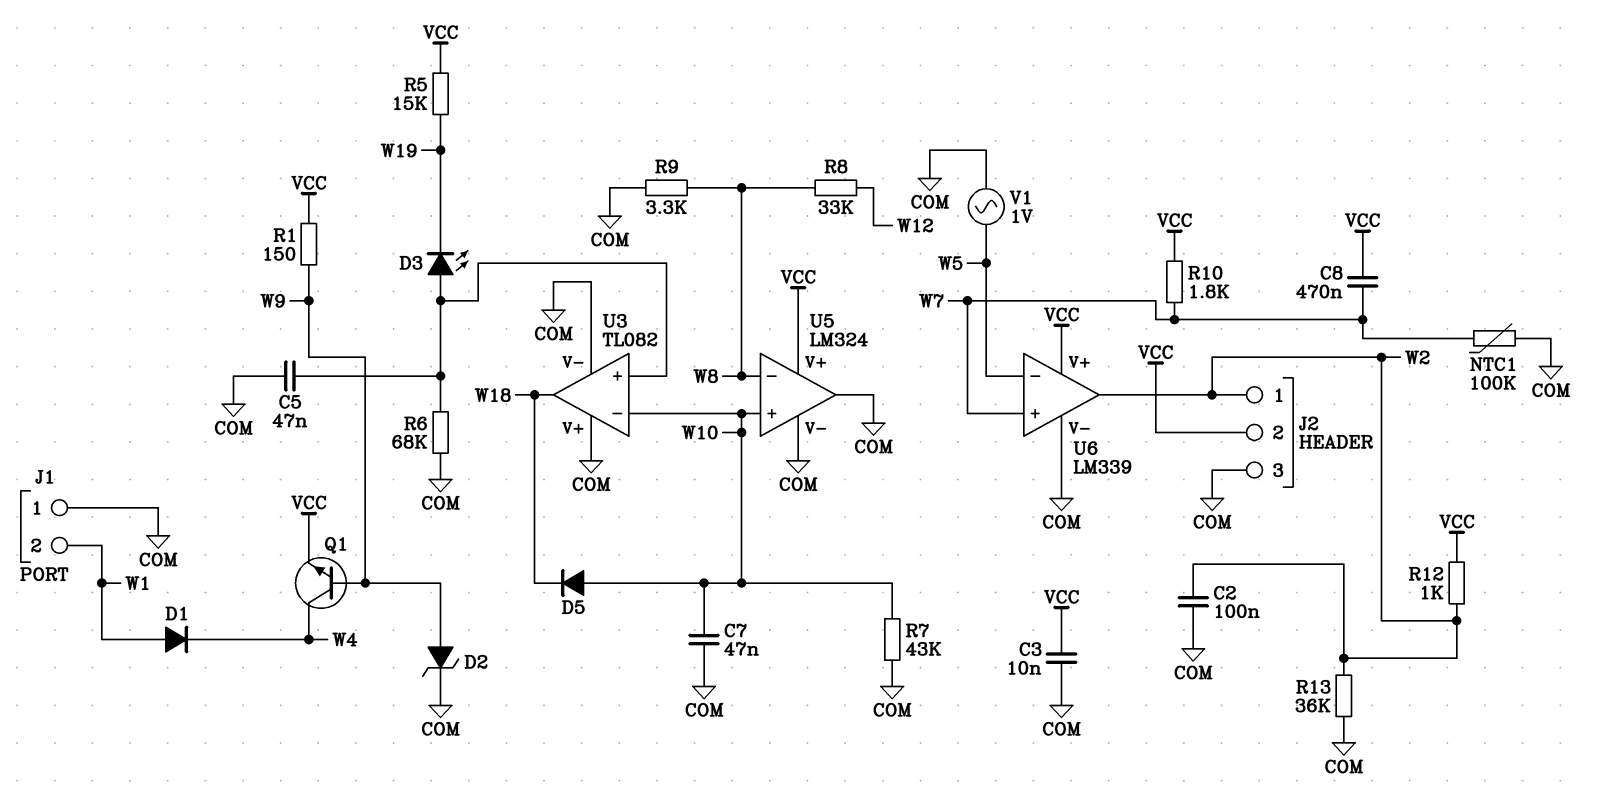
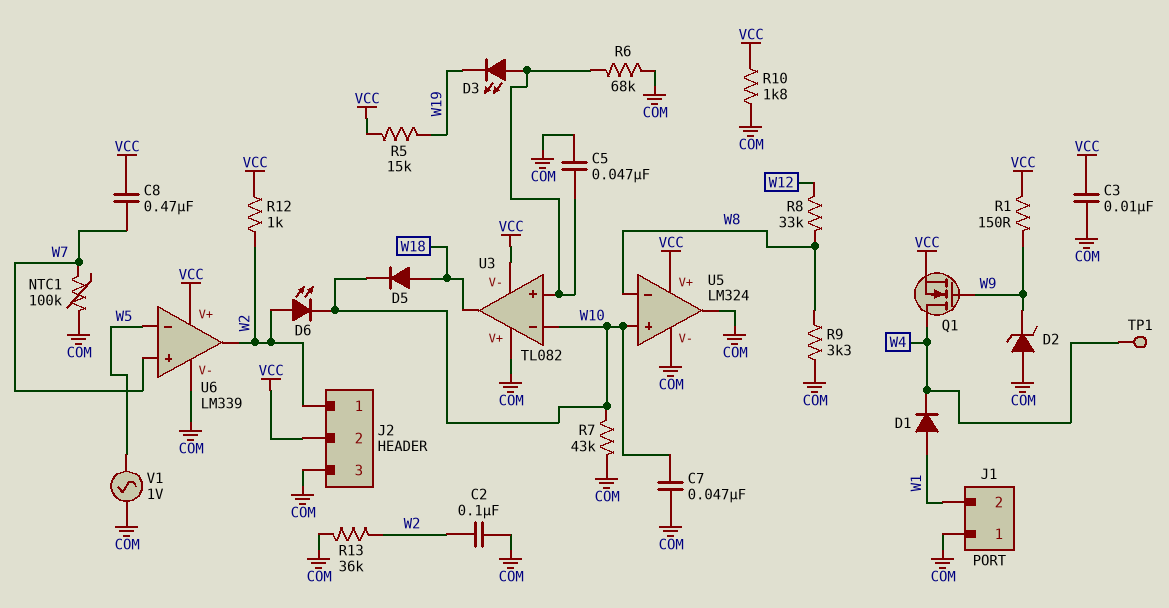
D2: zener (A W9, K COM) -> zener (A COM, K W9)
D5: diode (A W10, K W18) -> diode (A W18, K W10)
D6: none -> LED (A W2, K W10)
Q1: NPN (B W9, C W4, E VCC) -> NMOS (G W9, D W4, S VCC)
R10: 1.8k (VCC, W7) -> 1.8k (COM, VCC)
TP1: none -> test point (W4)
U3 pin V-: COM -> VCC

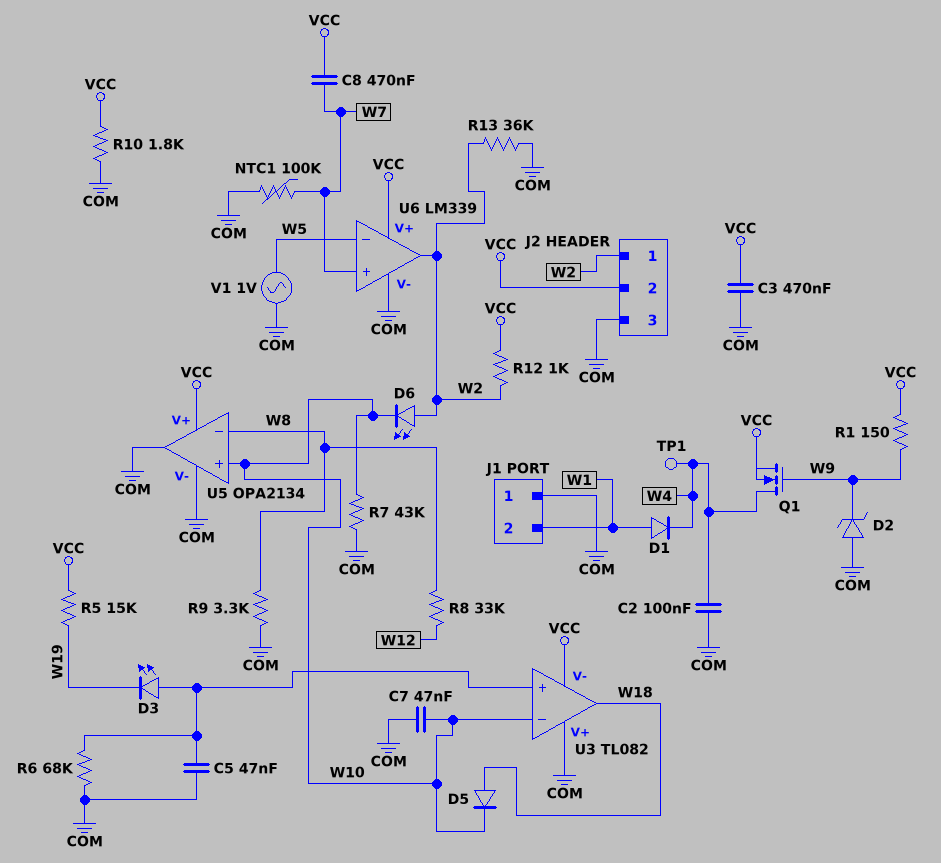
C2: 100nF (COM, W2) -> 100nF (COM, W4)
C3: 10nF (COM, VCC) -> 470nF (COM, VCC)
U5: LM324 -> OPA2134

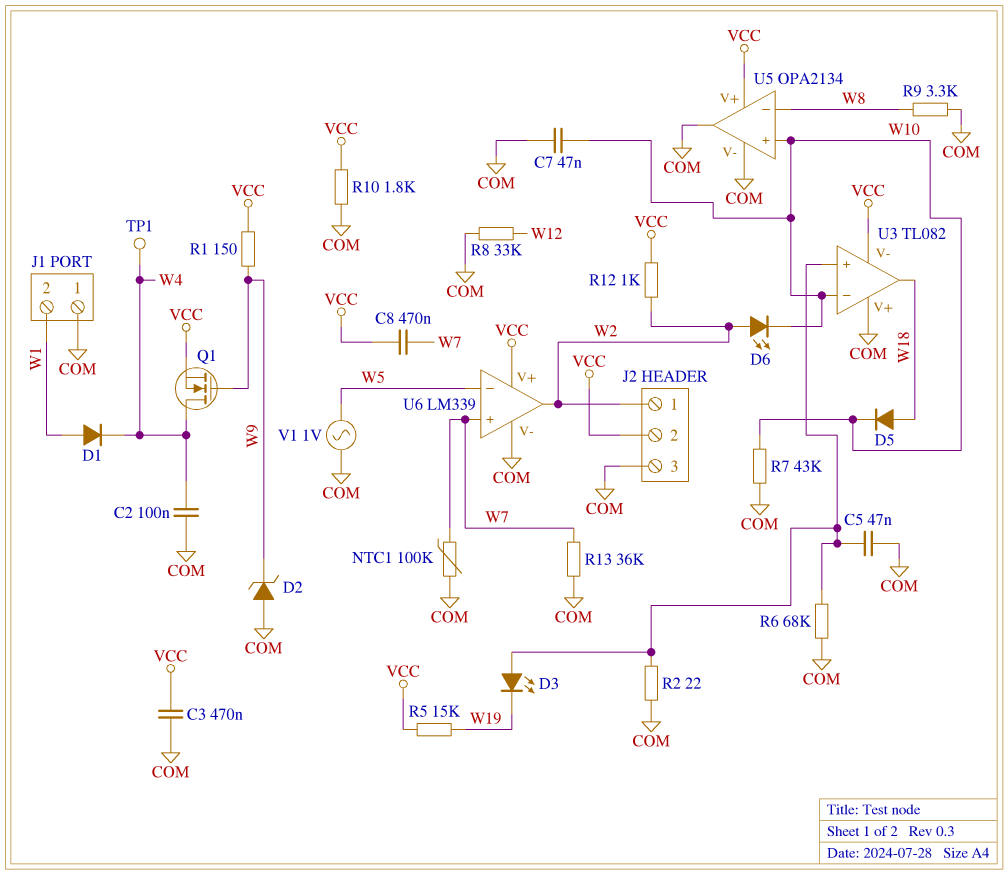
R2: none -> 22 (COM, U3/in+)
R8: 33k (W8, W12) -> 33k (COM, W12)
R13: 36k (COM, W2) -> 36k (COM, W7)

